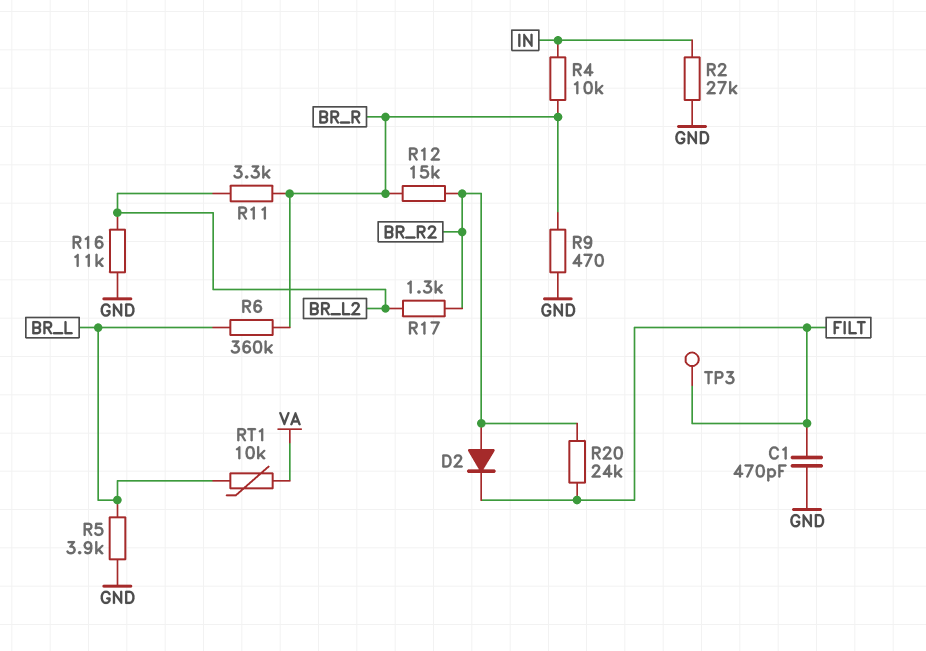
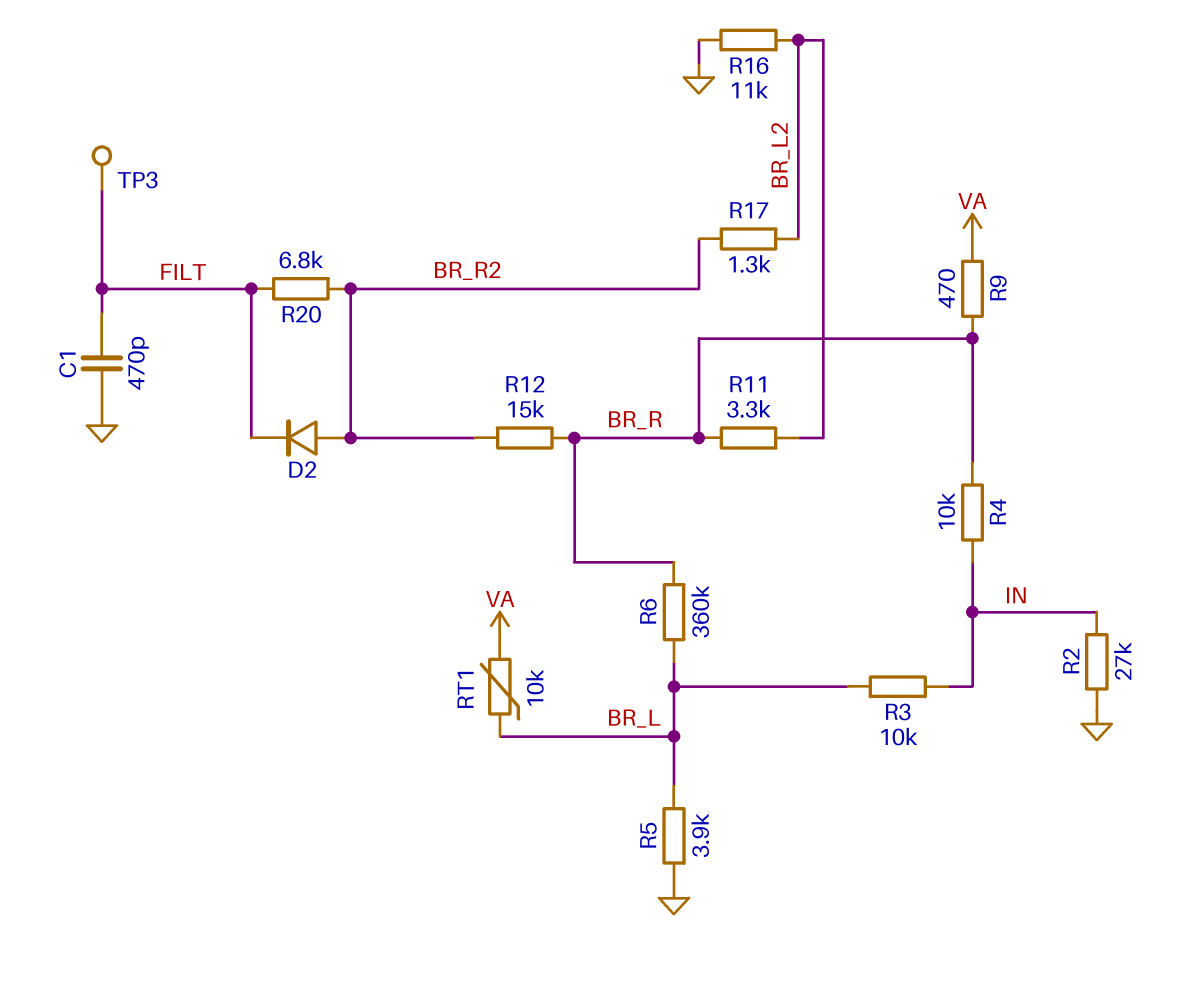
R3: none -> 10k (BR_L, IN)
R9: 470 (BR_R, GND) -> 470 (BR_R, VA)
R20: 24k (BR_R2, FILT) -> 6.8k (BR_R2, FILT)

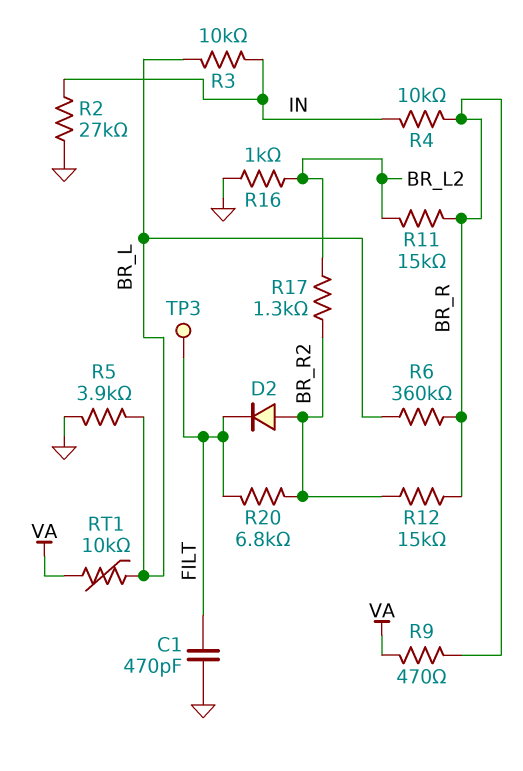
R11: 3.3k (BR_L2, BR_R) -> 15k (BR_L2, BR_R)
R16: 11k (BR_L2, GND) -> 1k (BR_L2, GND)

